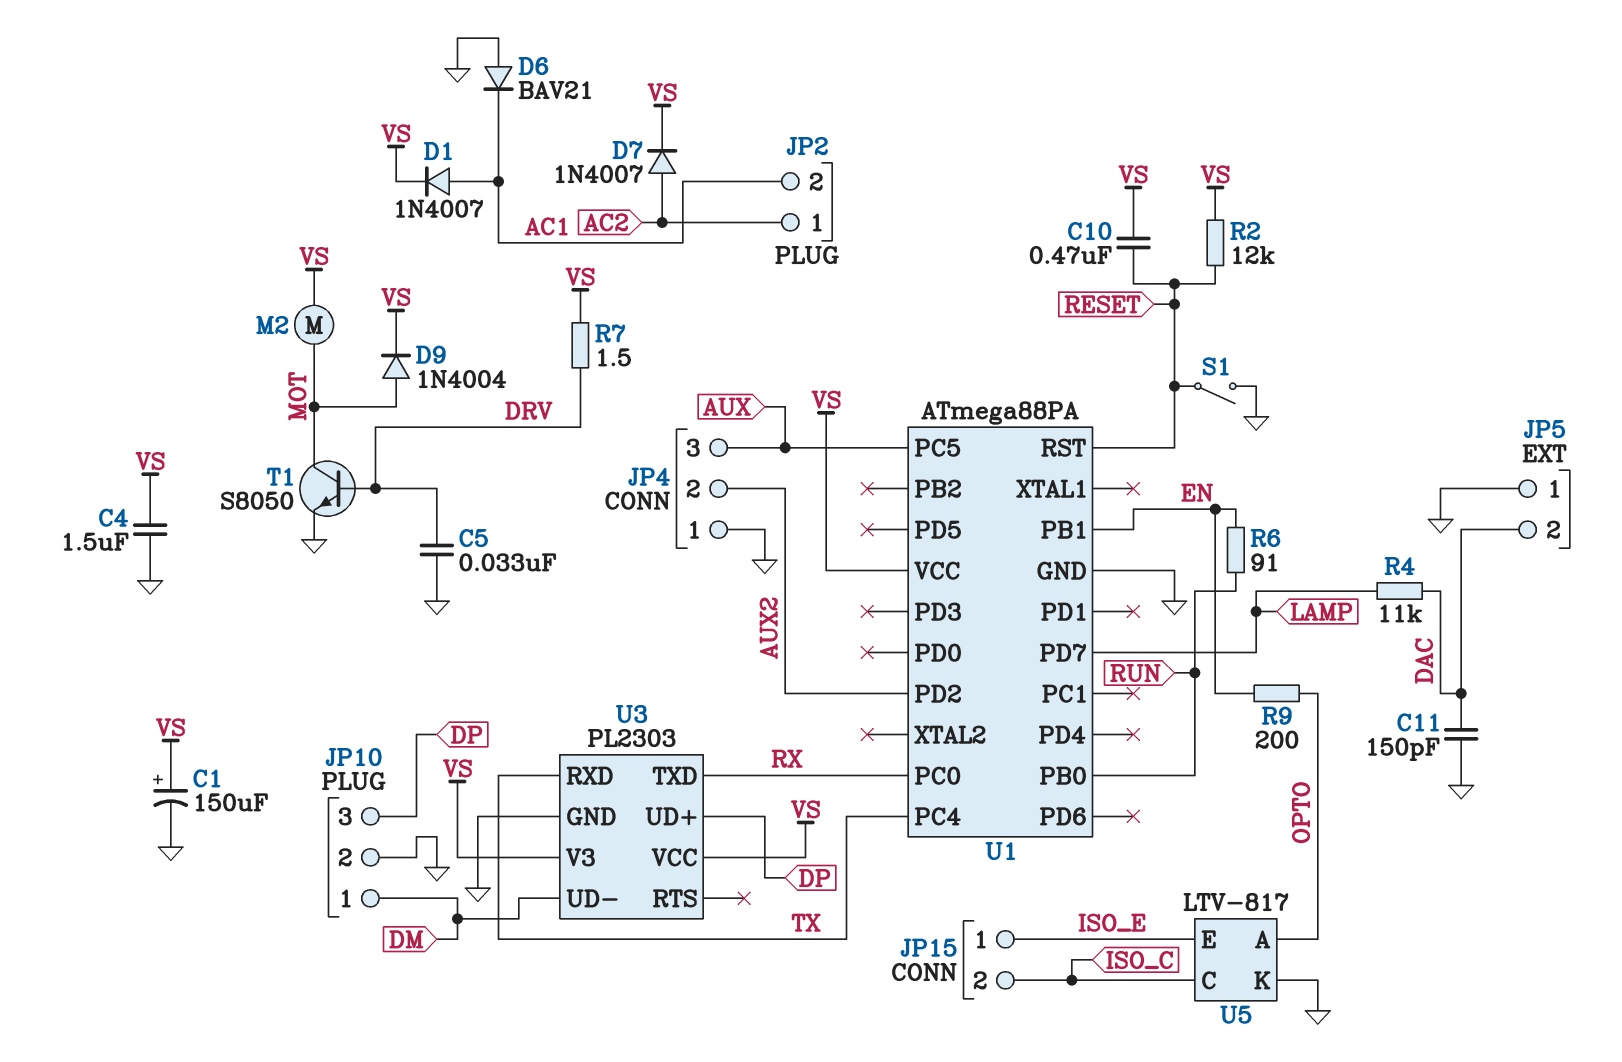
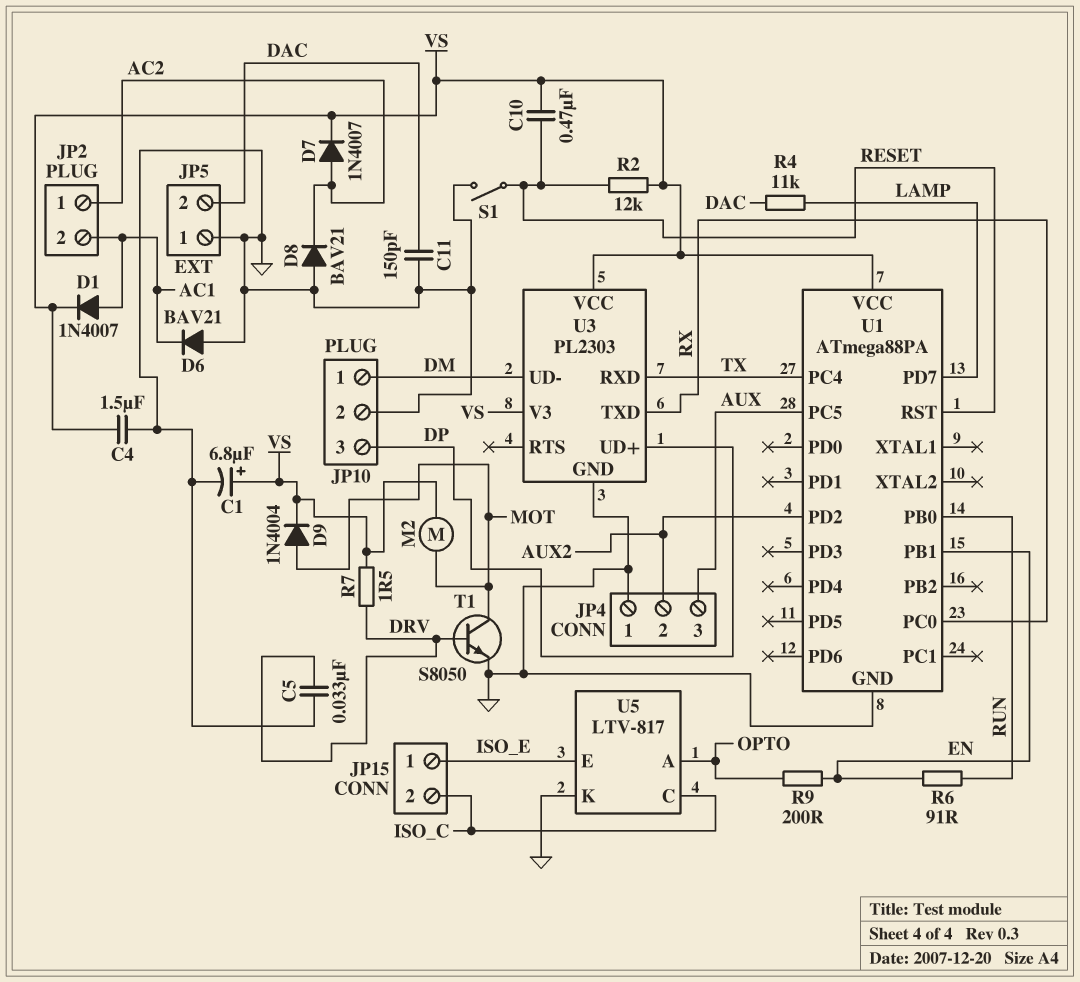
C1: 150uF (plus VS, minus GND) -> 6.8uF (plus VS, minus GND)
D8: none -> diode BAV21 (A GND, K AC2)

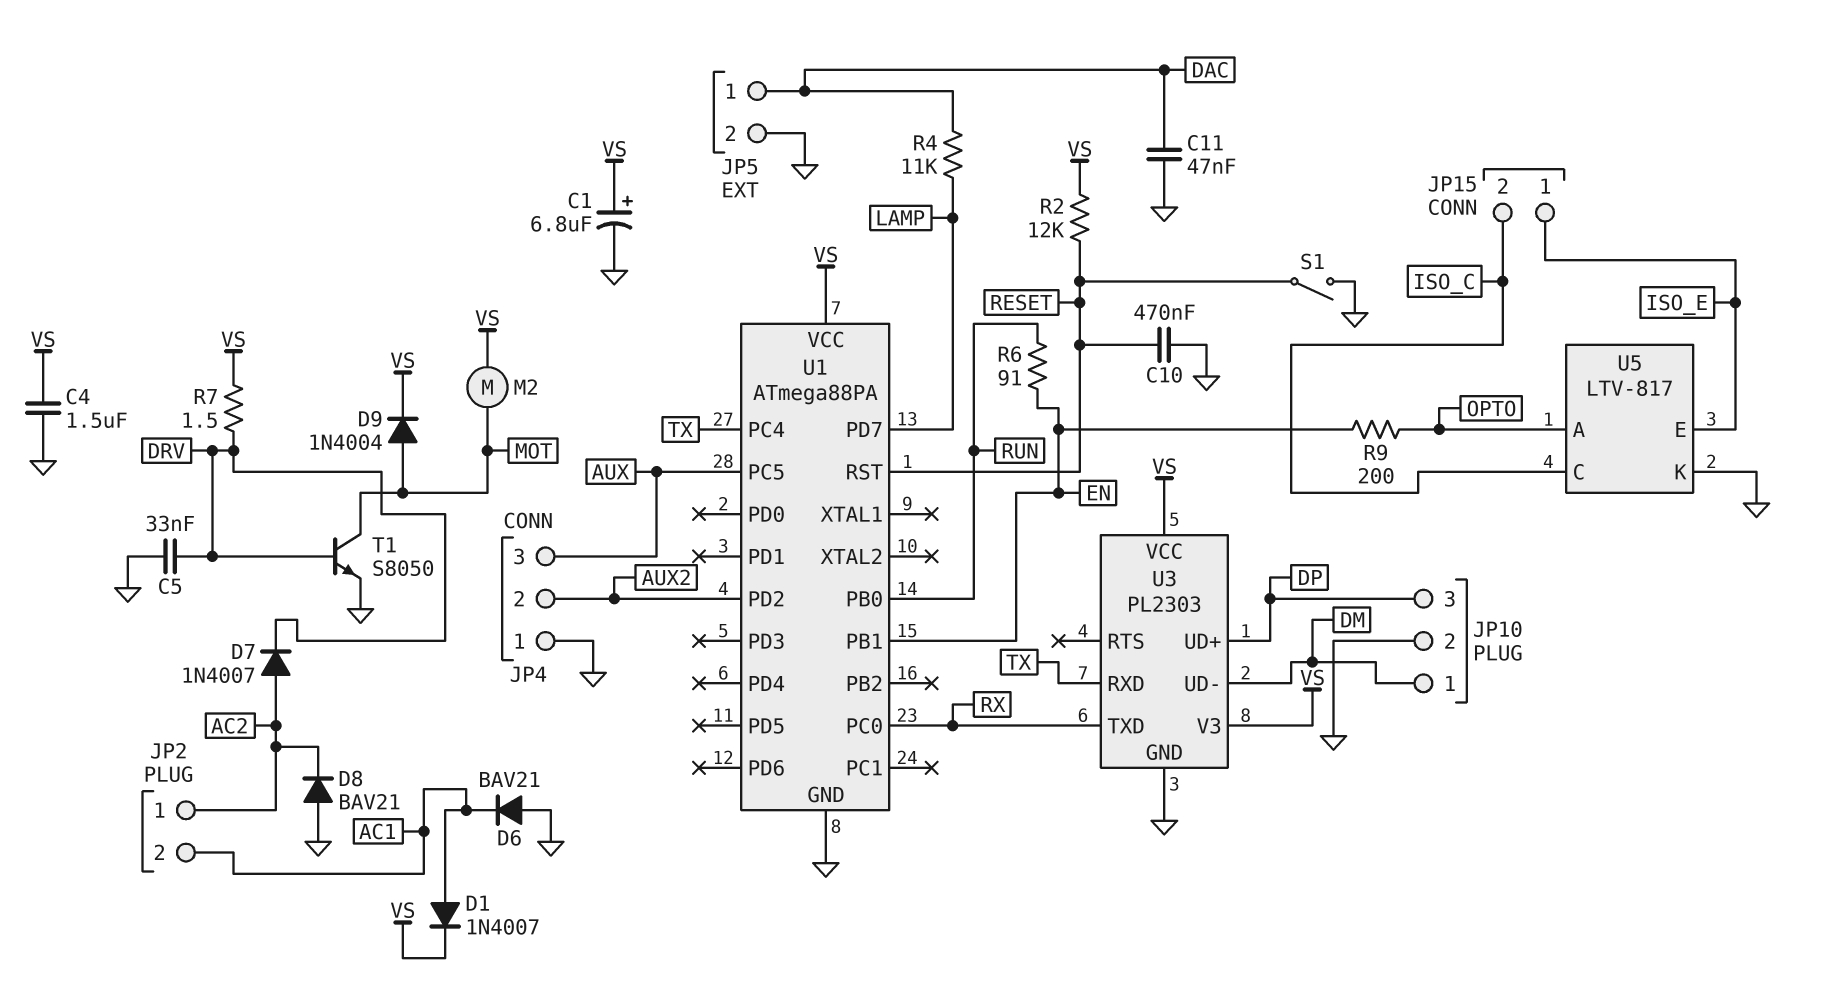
C10: 470nF (RESET, VS) -> 470nF (GND, RESET)
C11: 150pF (DAC, GND) -> 47nF (DAC, GND)
D7: diode 1N4007 (A AC2, K VS) -> diode 1N4007 (A AC2, K DRV)
JP5 pin 1: GND -> DAC
JP5 pin 2: DAC -> GND

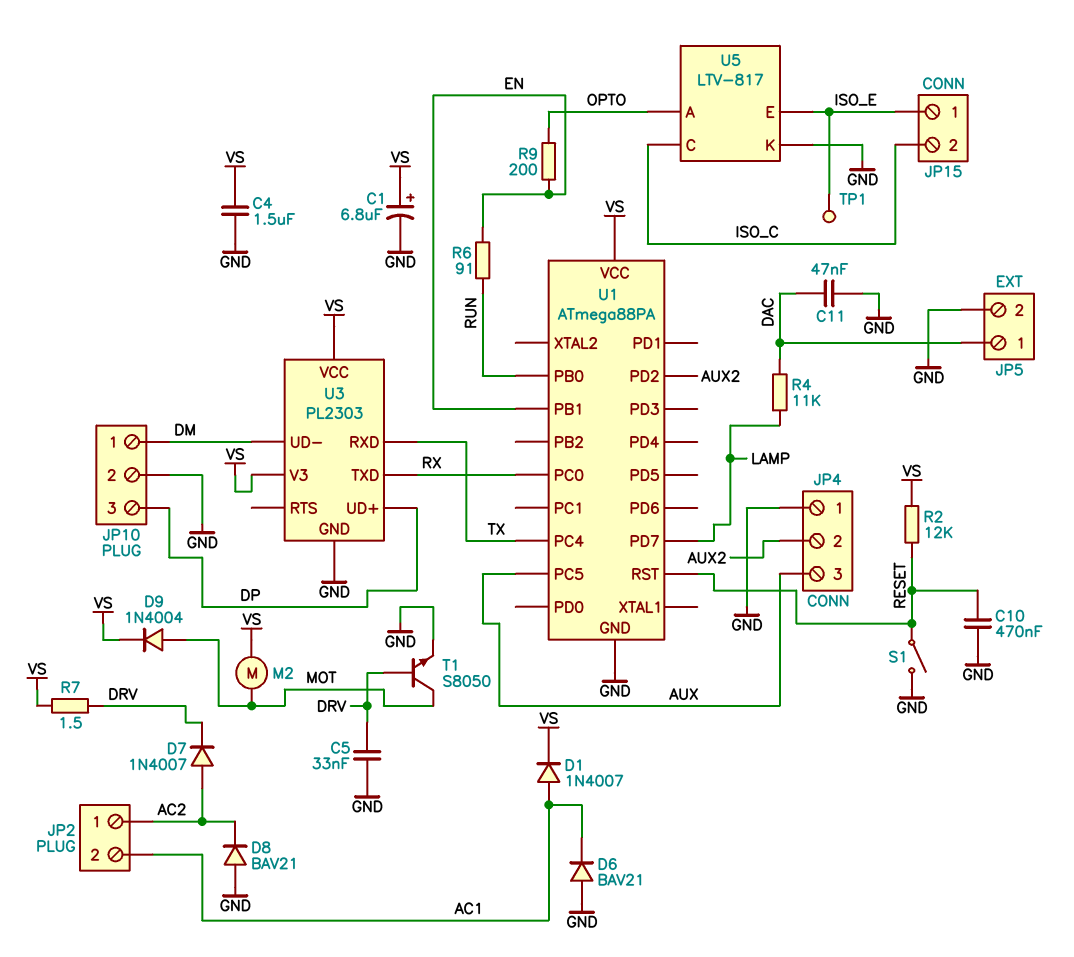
TP1: none -> test point (ISO_E)

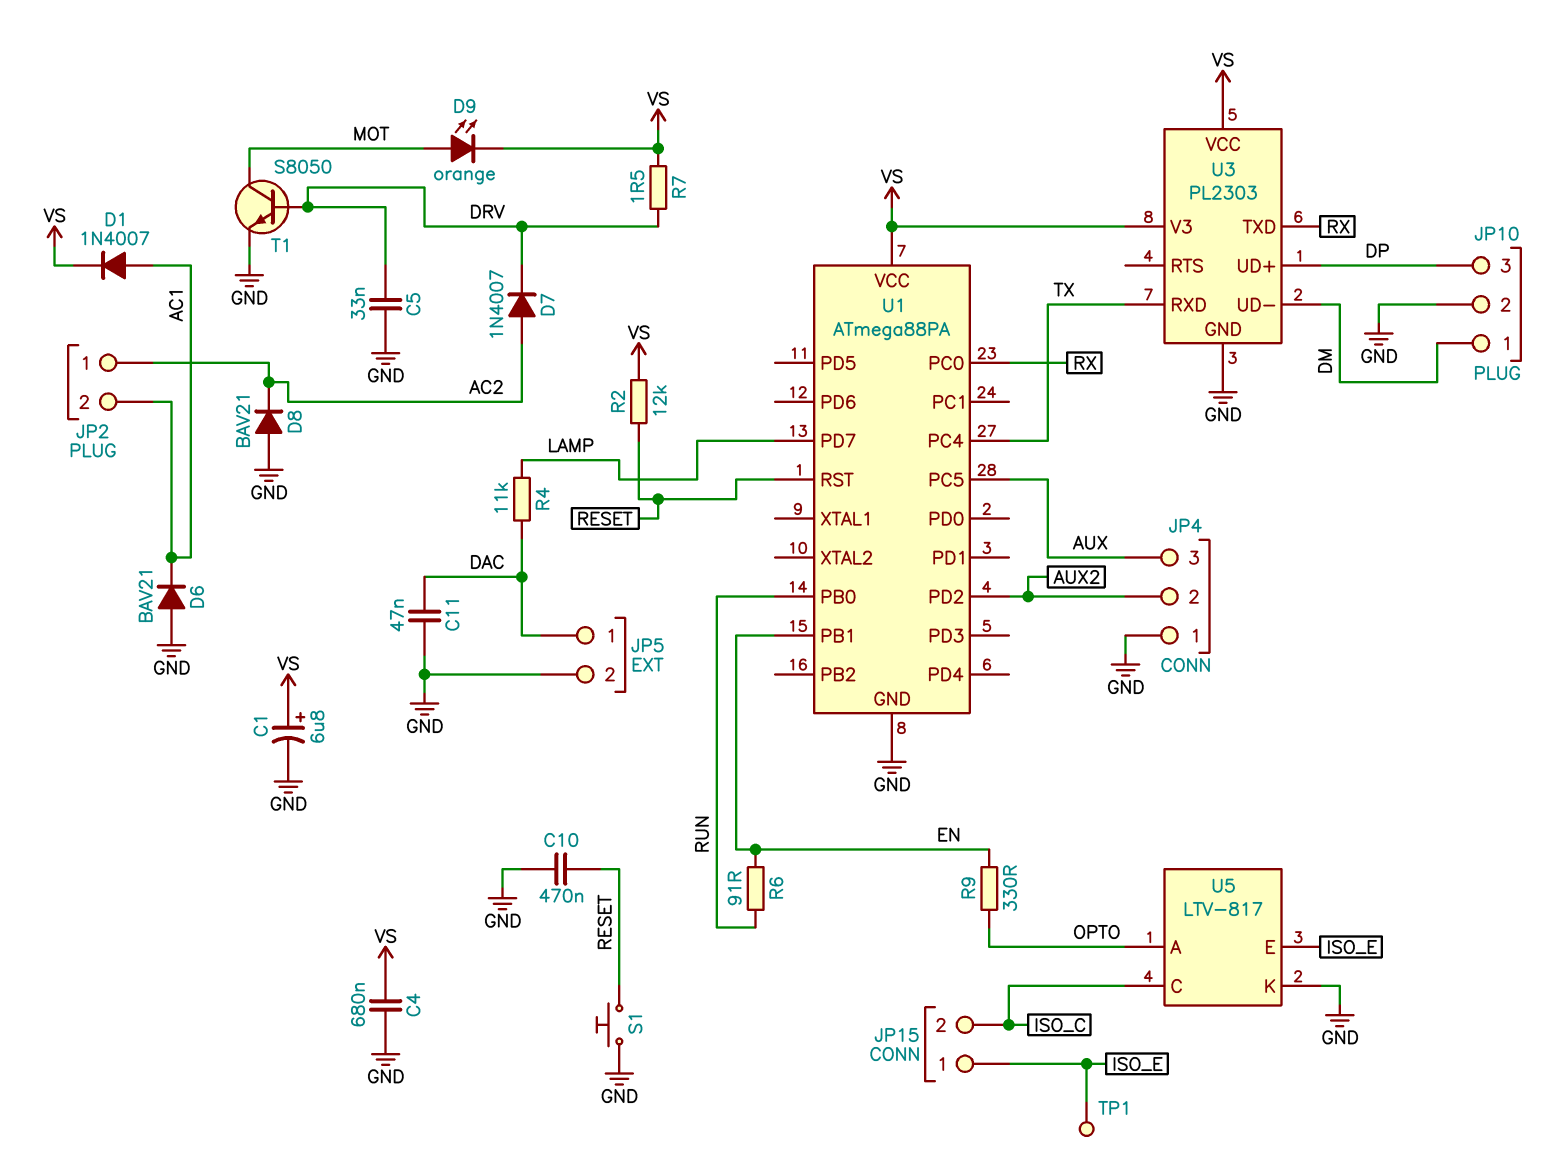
C4: 1.5uF (GND, VS) -> 680nF (GND, VS)
D9: diode 1N4004 (A MOT, K VS) -> LED orange (A MOT, K VS)
M2: motor (MOT, VS) -> none
R9: 200 (EN, OPTO) -> 330 (EN, OPTO)
S1: switch (GND, RESET) -> button (GND, RESET)

